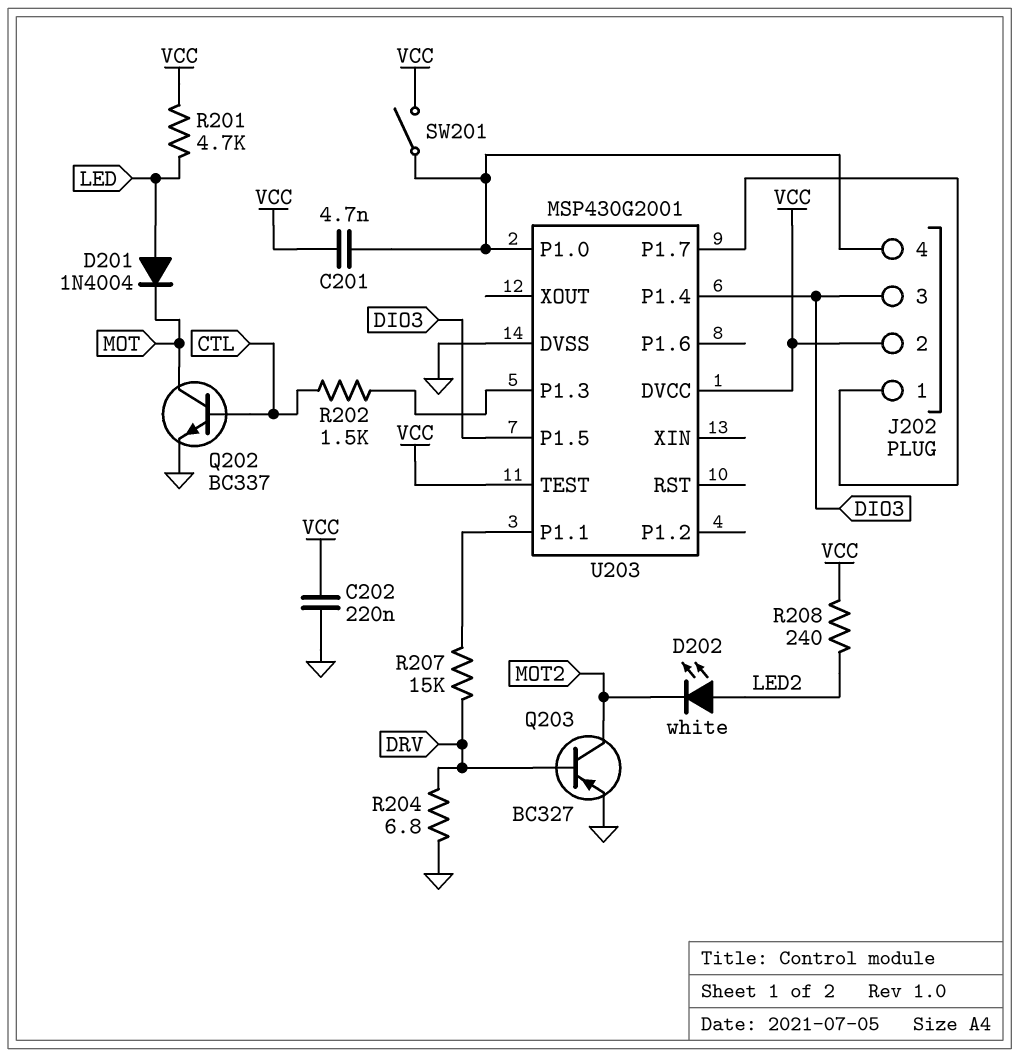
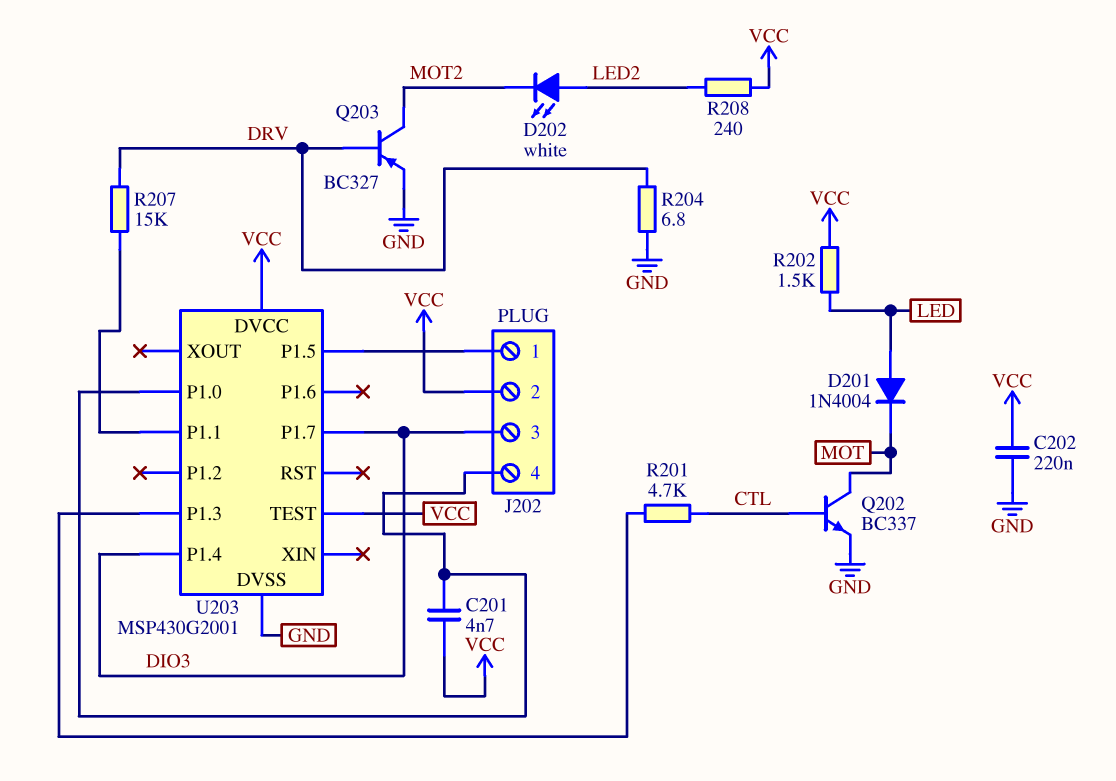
R201: 4.7k (LED, VCC) -> 4.7k (CTL, U203/P1.3)
R202: 1.5k (CTL, U203/P1.3) -> 1.5k (LED, VCC)
SW201: switch (J202/4, VCC) -> none
U203 pin P1.5: DIO3 -> J202/1
U203 pin P1.7: J202/1 -> DIO3

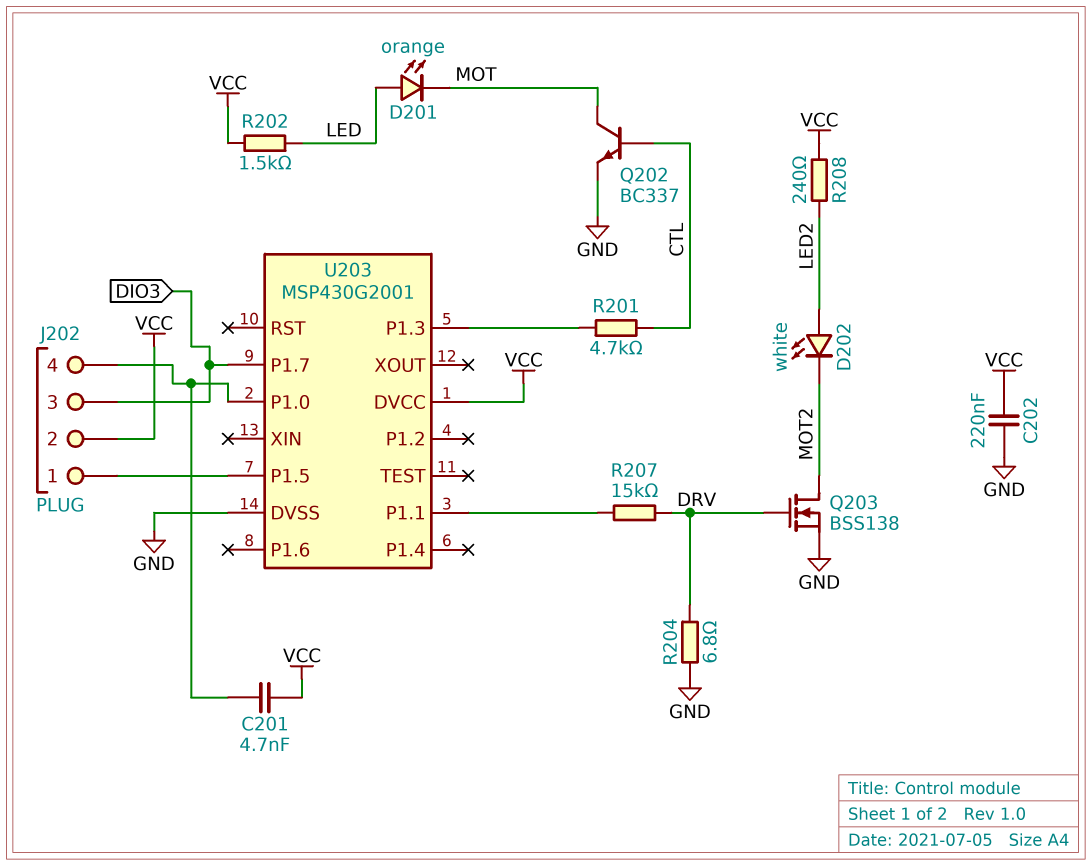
D201: diode 1N4004 (A LED, K MOT) -> LED orange (A LED, K MOT)
Q203: PNP BC327 (B DRV, C MOT2, E GND) -> NMOS BSS138 (G DRV, D MOT2, S GND)
U203 pin P1.4: DIO3 -> none
U203 pin TEST: VCC -> none

